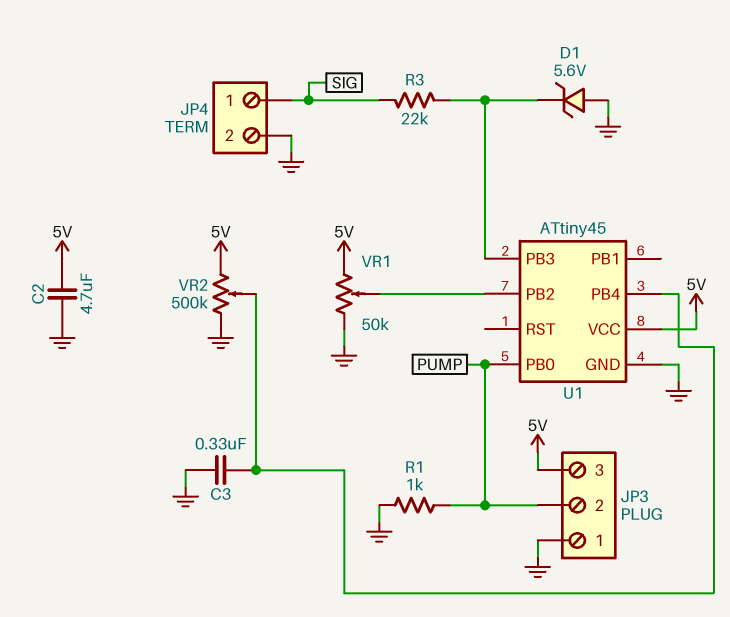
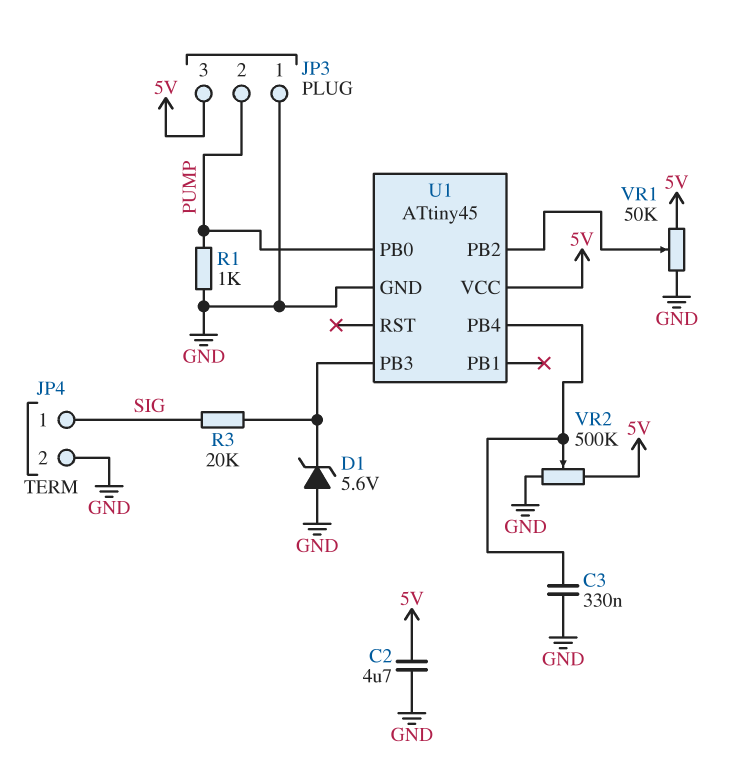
R3: 22k (SIG, U1/PB3) -> 20k (SIG, U1/PB3)

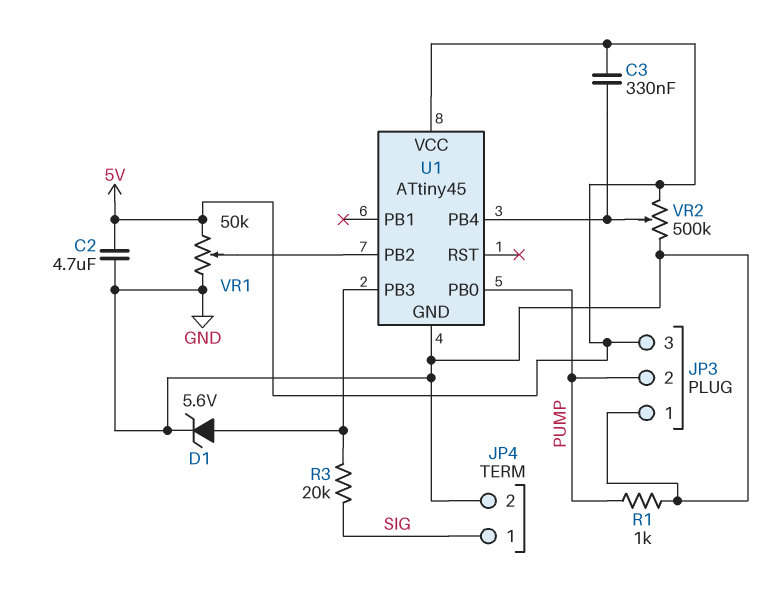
C3: 330nF (GND, U1/PB4) -> 330nF (5V, U1/PB4)
D1: zener 5.6V (A GND, K U1/PB3) -> zener 5.6V (A U1/PB3, K GND)

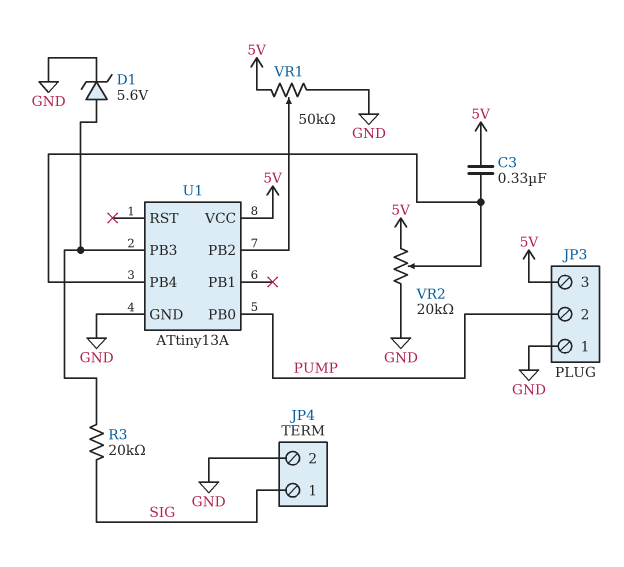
C2: 4.7uF (5V, GND) -> none
R1: 1k (GND, PUMP) -> none
U1: ATtiny45 -> ATtiny13A
VR2: 500k (5V, GND, wiper U1/PB4) -> 20k (5V, GND, wiper U1/PB4)

